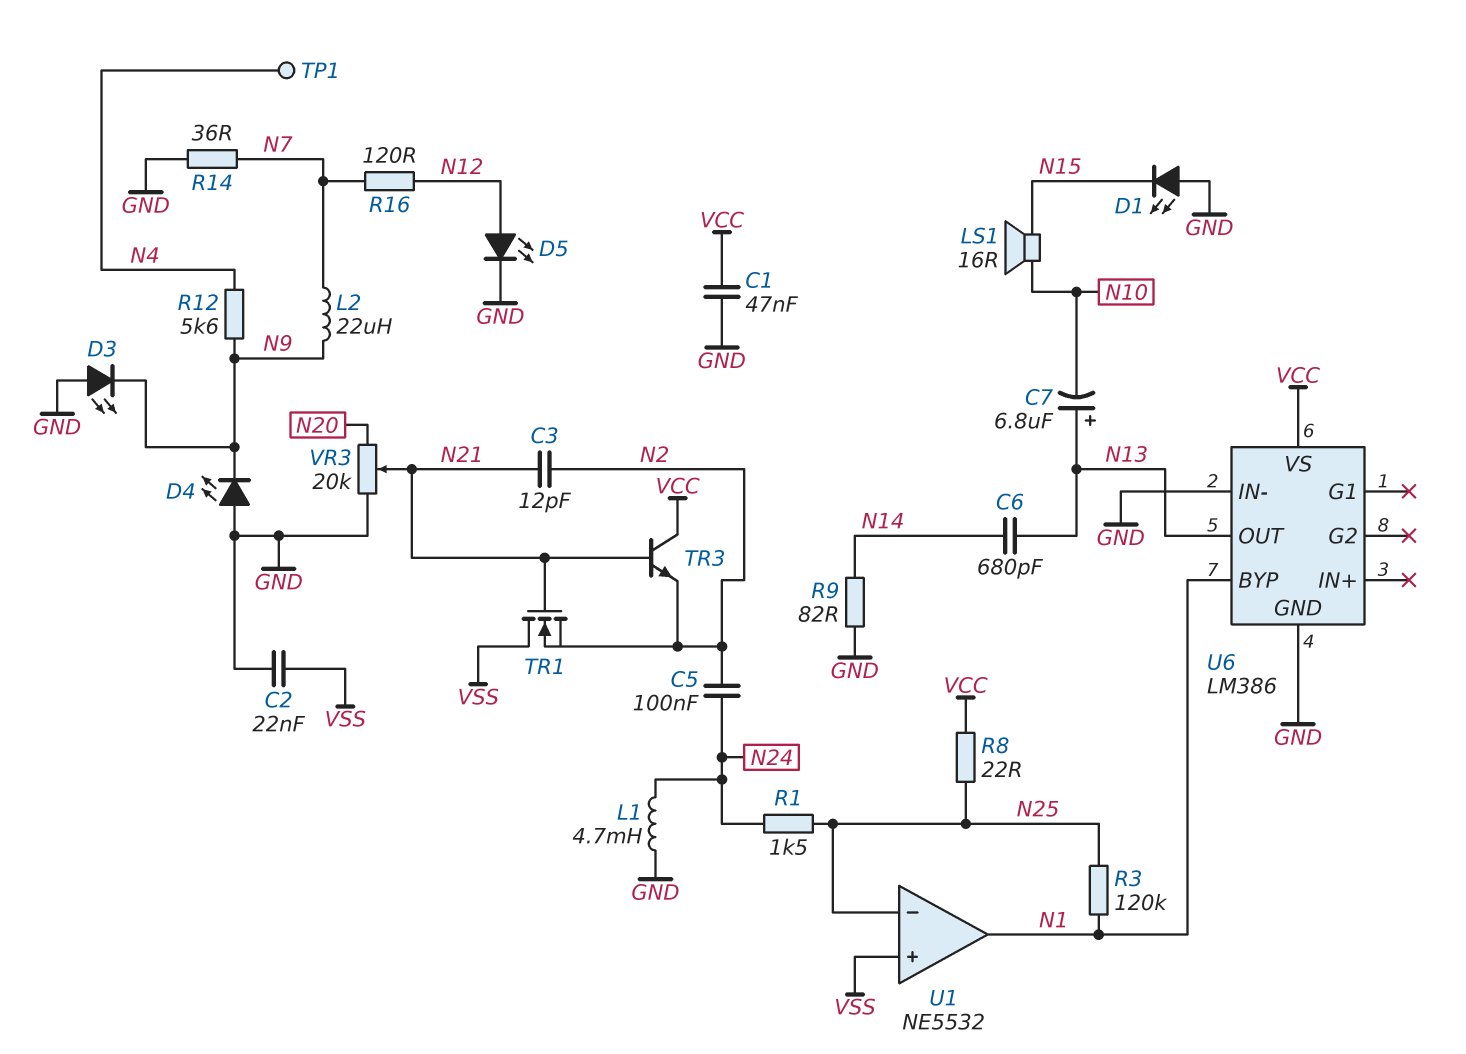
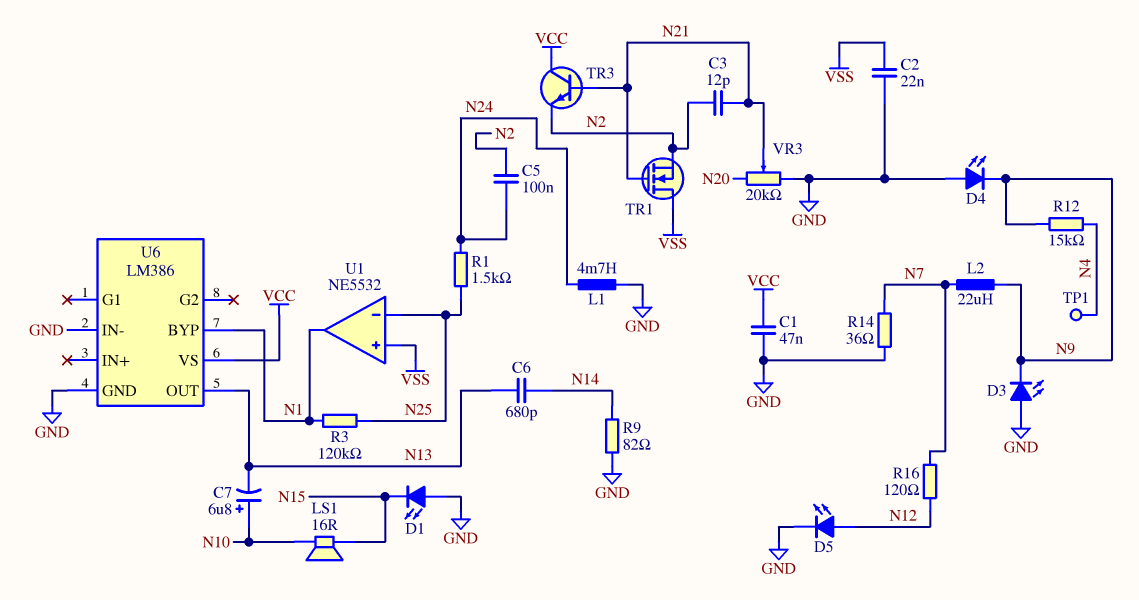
C7: 6.8uF (plus N13, minus N10) -> 6.8uF (plus N10, minus N13)
R8: 22 (N25, VCC) -> none
R12: 5.6k (N4, N9) -> 15k (N4, N9)

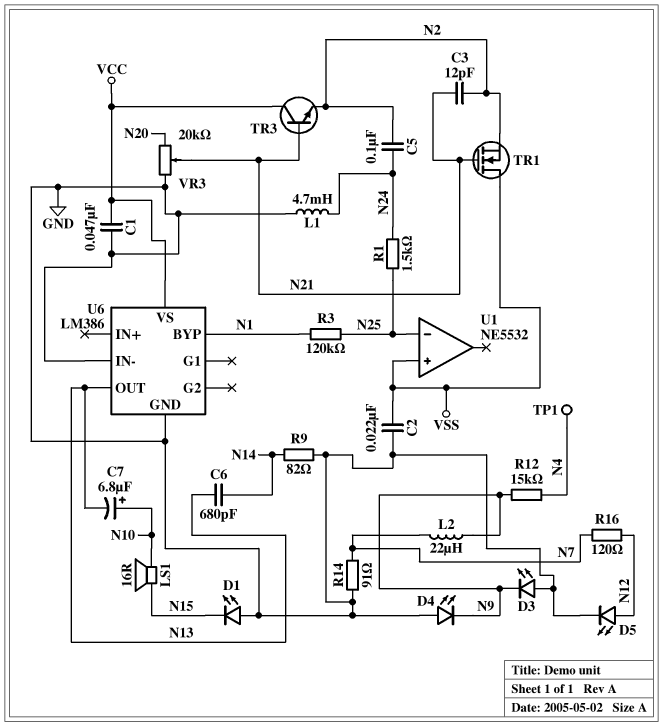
R14: 36 (GND, N7) -> 91 (GND, N7)
U1 pin out: N1 -> none

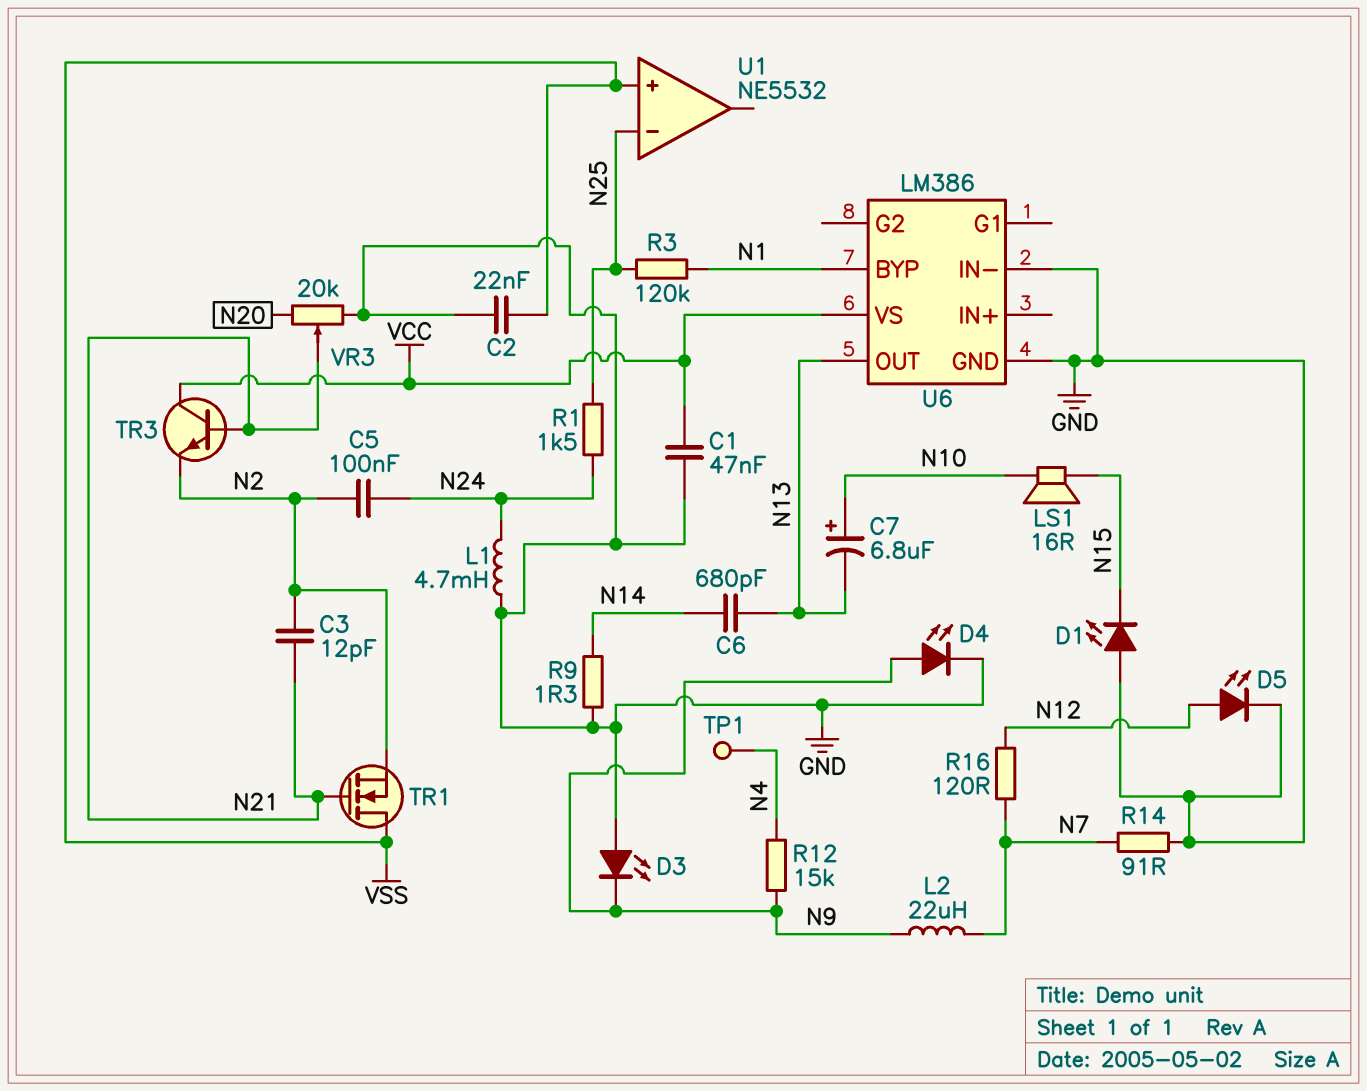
D4: LED (A GND, K N9) -> LED (A N9, K GND)
R9: 82 (GND, N14) -> 1.3 (GND, N14)

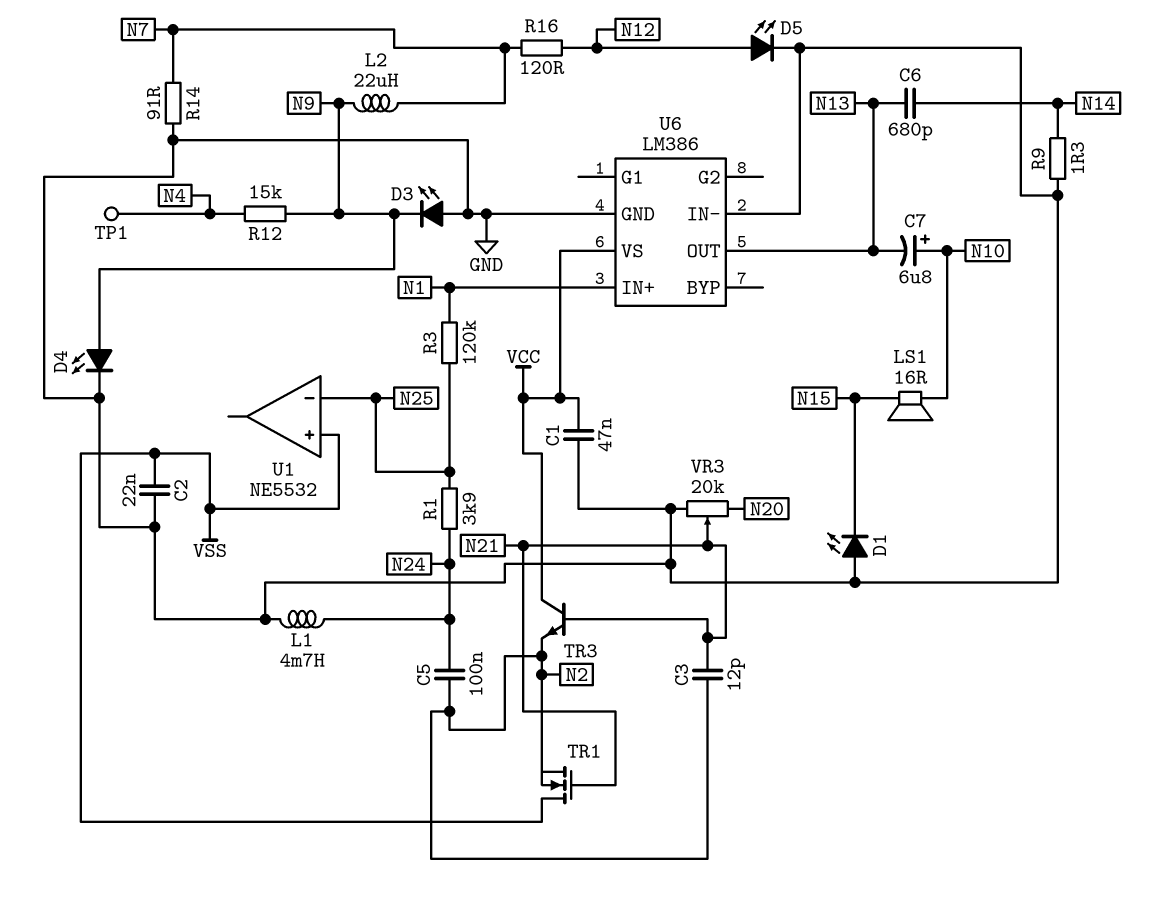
R1: 1.5k (N24, N25) -> 3.9k (N24, N25)
U6 pin BYP: N1 -> none
U6 pin IN+: none -> N1

